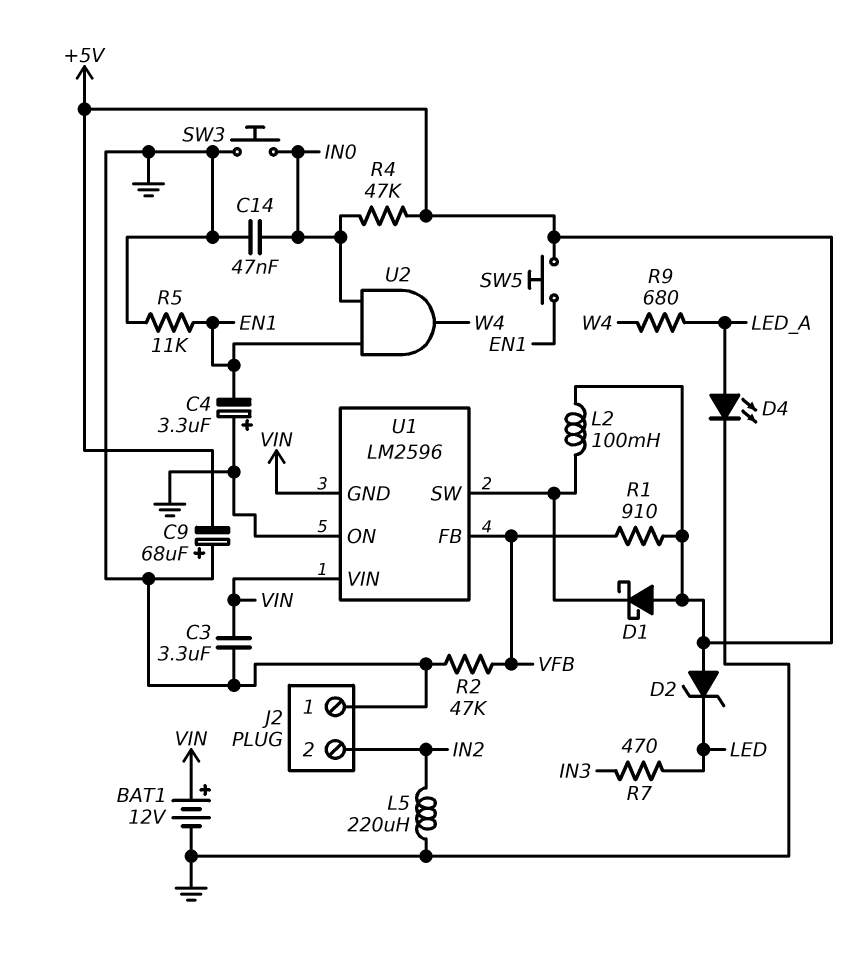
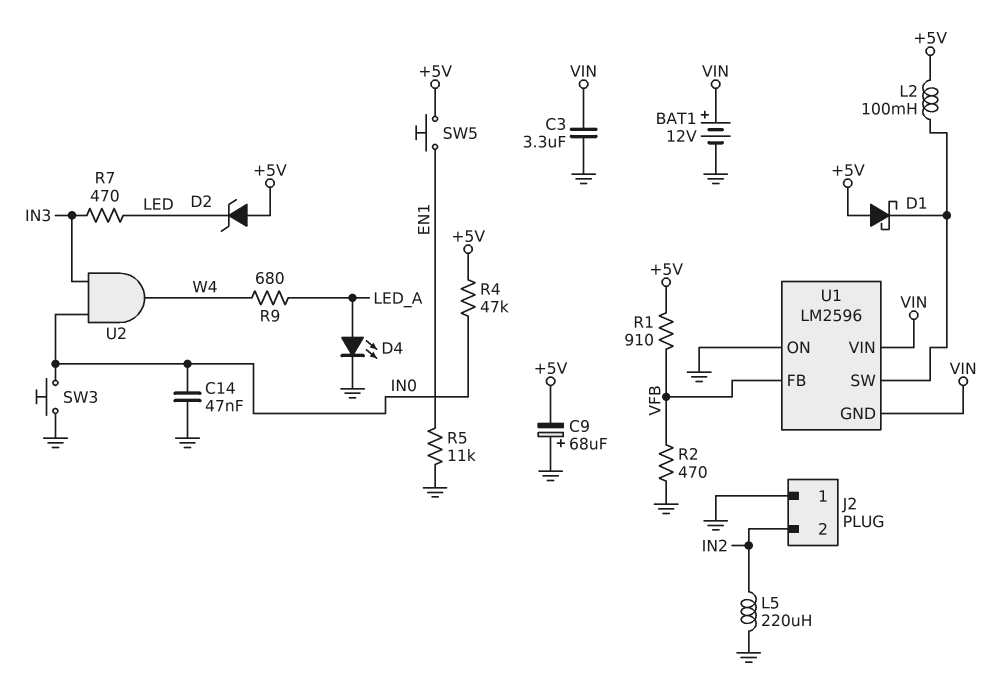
C4: 3.3uF (plus GND, minus EN1) -> none
R2: 47k (GND, VFB) -> 470 (GND, VFB)
U2: AND (in EN1, in IN0, out W4) -> AND (in IN0, in IN3, out W4)

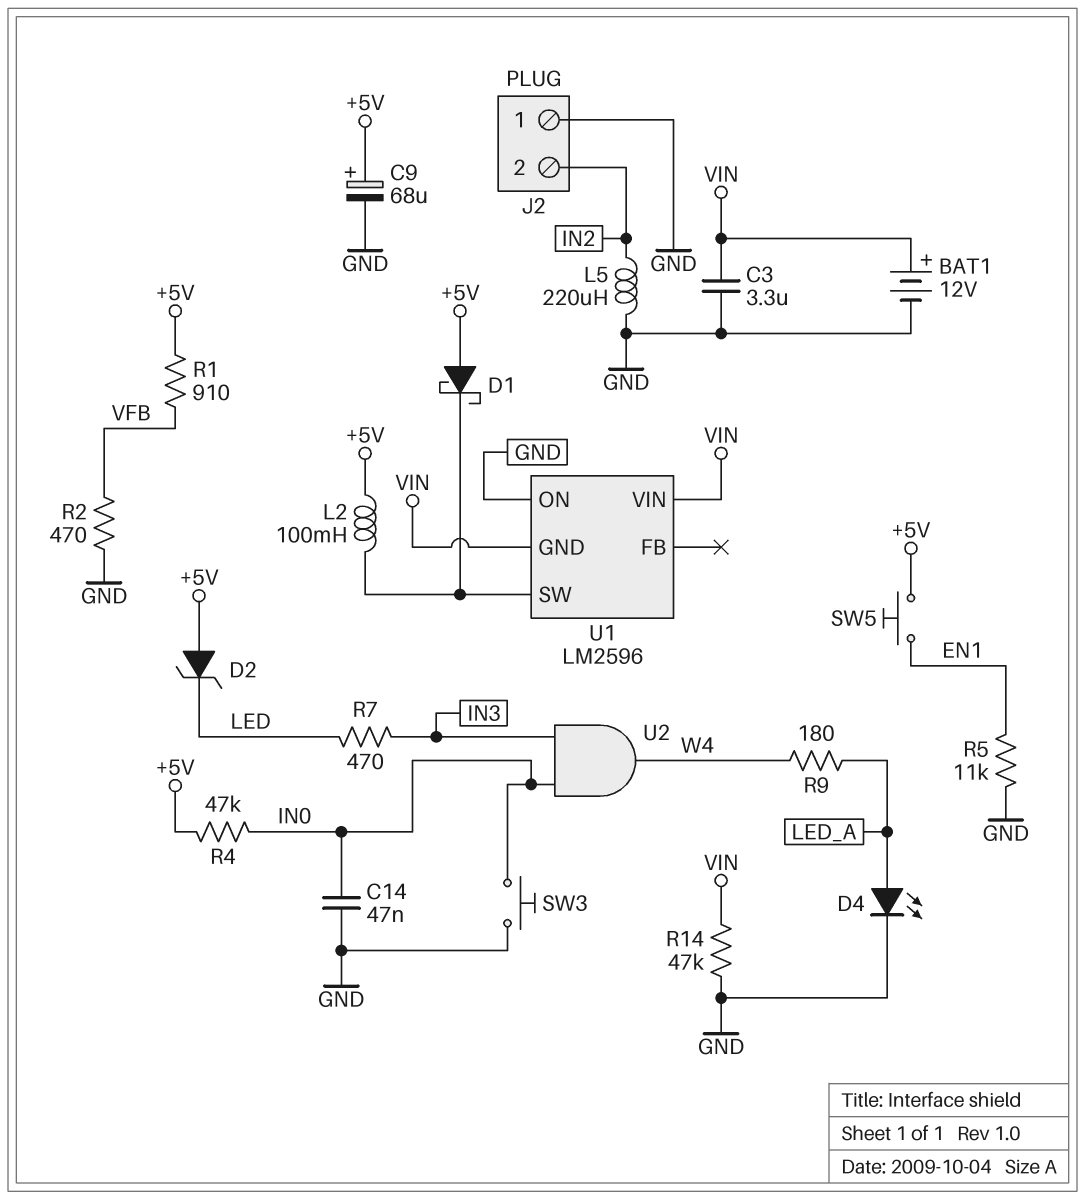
C9: 68uF (plus GND, minus +5V) -> 68uF (plus +5V, minus GND)
R9: 680 (LED_A, W4) -> 180 (LED_A, W4)
R14: none -> 47k (GND, VIN)
U1 pin FB: VFB -> none

